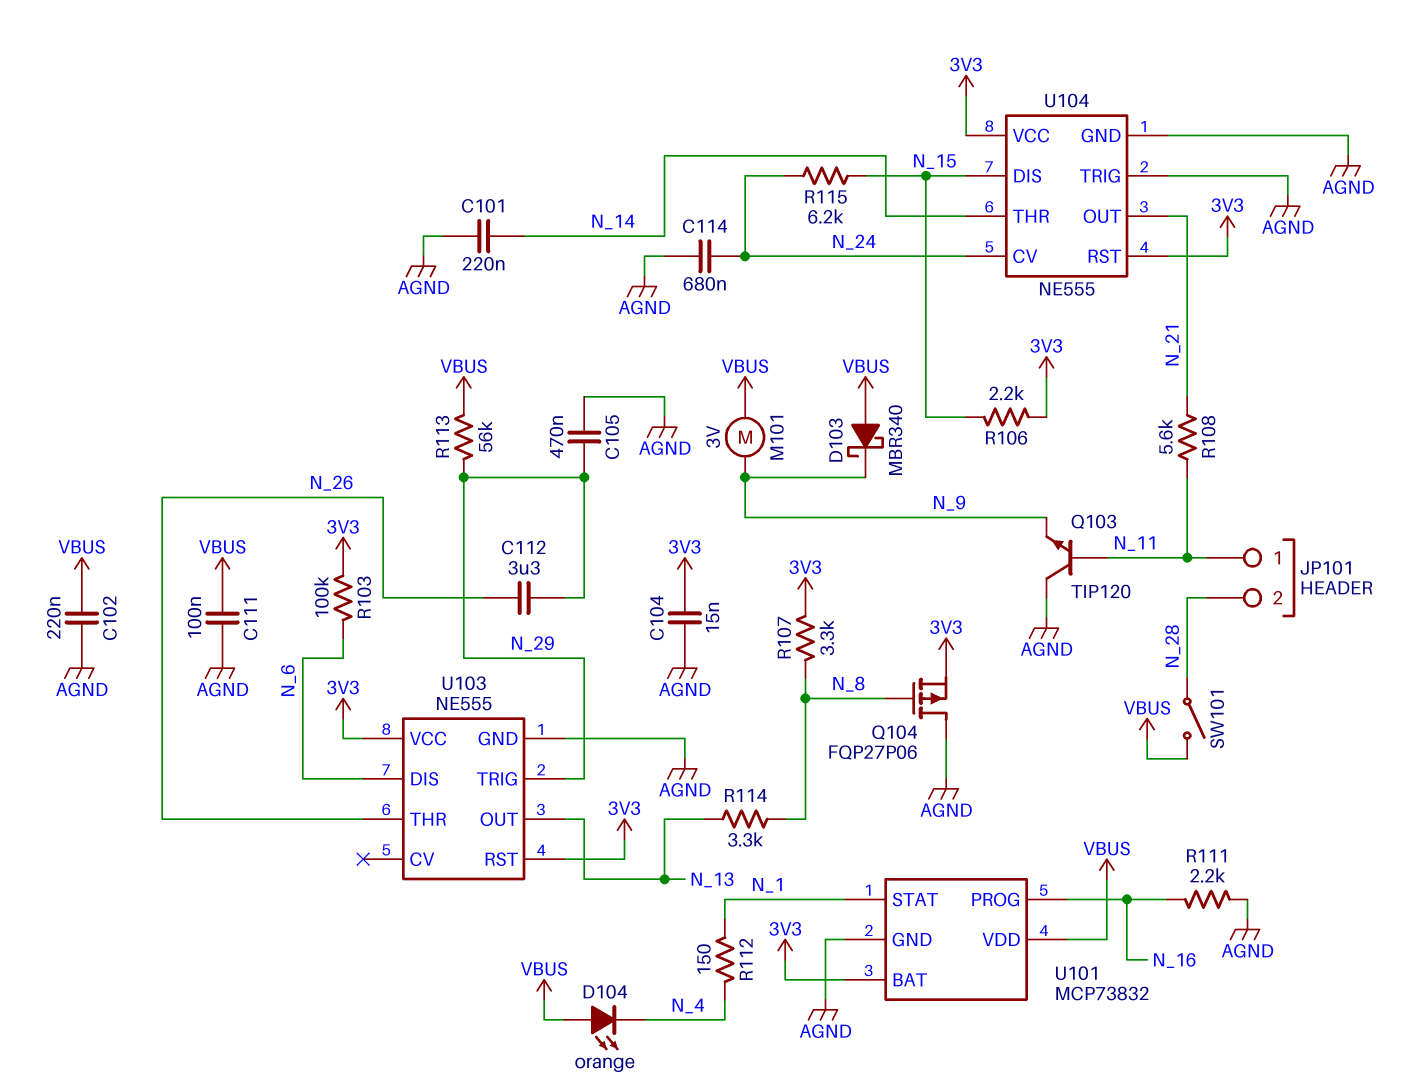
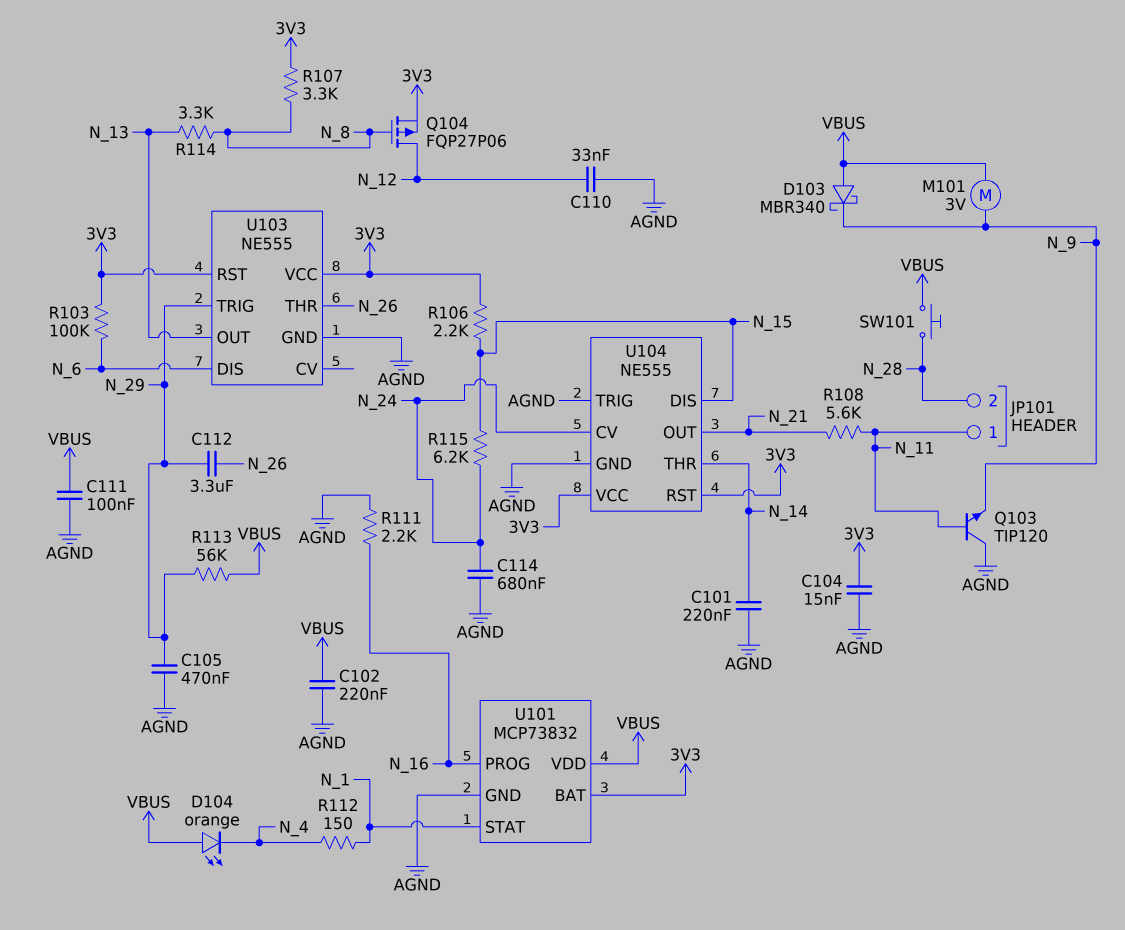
C110: none -> 33nF (AGND, N_12)
Q104: PMOS FQP27P06 (G N_8, D AGND, S 3V3) -> PMOS FQP27P06 (G N_8, D N_12, S 3V3)
SW101: switch (N_28, VBUS) -> button (N_28, VBUS)

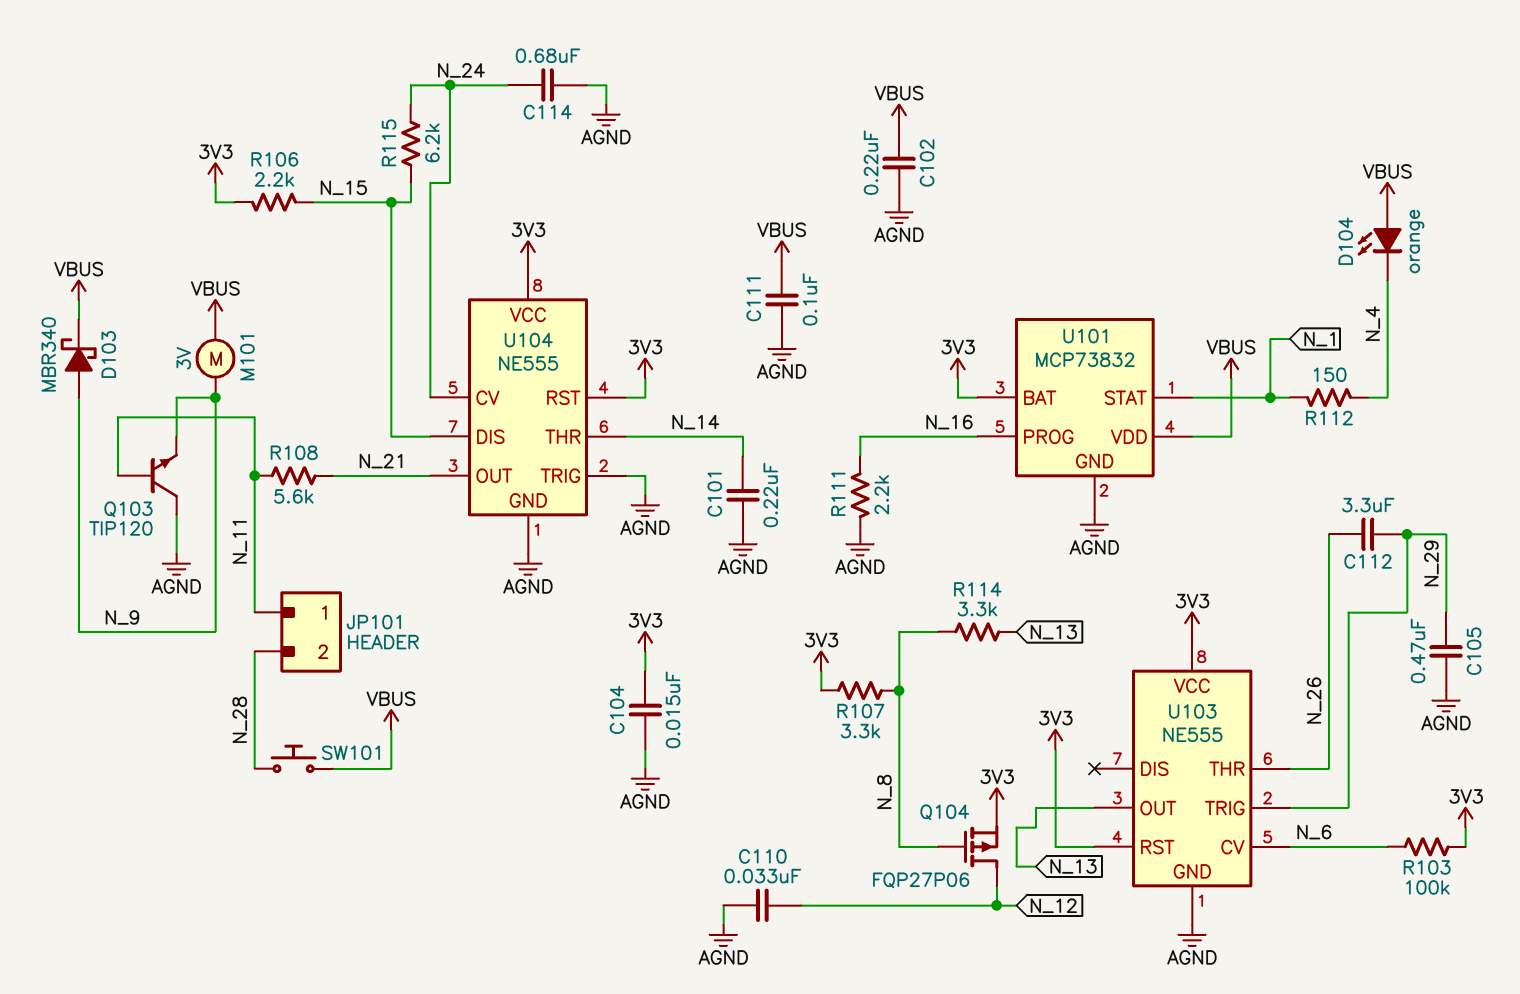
D103: schottky MBR340 (A VBUS, K N_9) -> schottky MBR340 (A N_9, K VBUS)
R113: 56k (N_29, VBUS) -> none
U103 pin CV: none -> N_6
U103 pin DIS: N_6 -> none

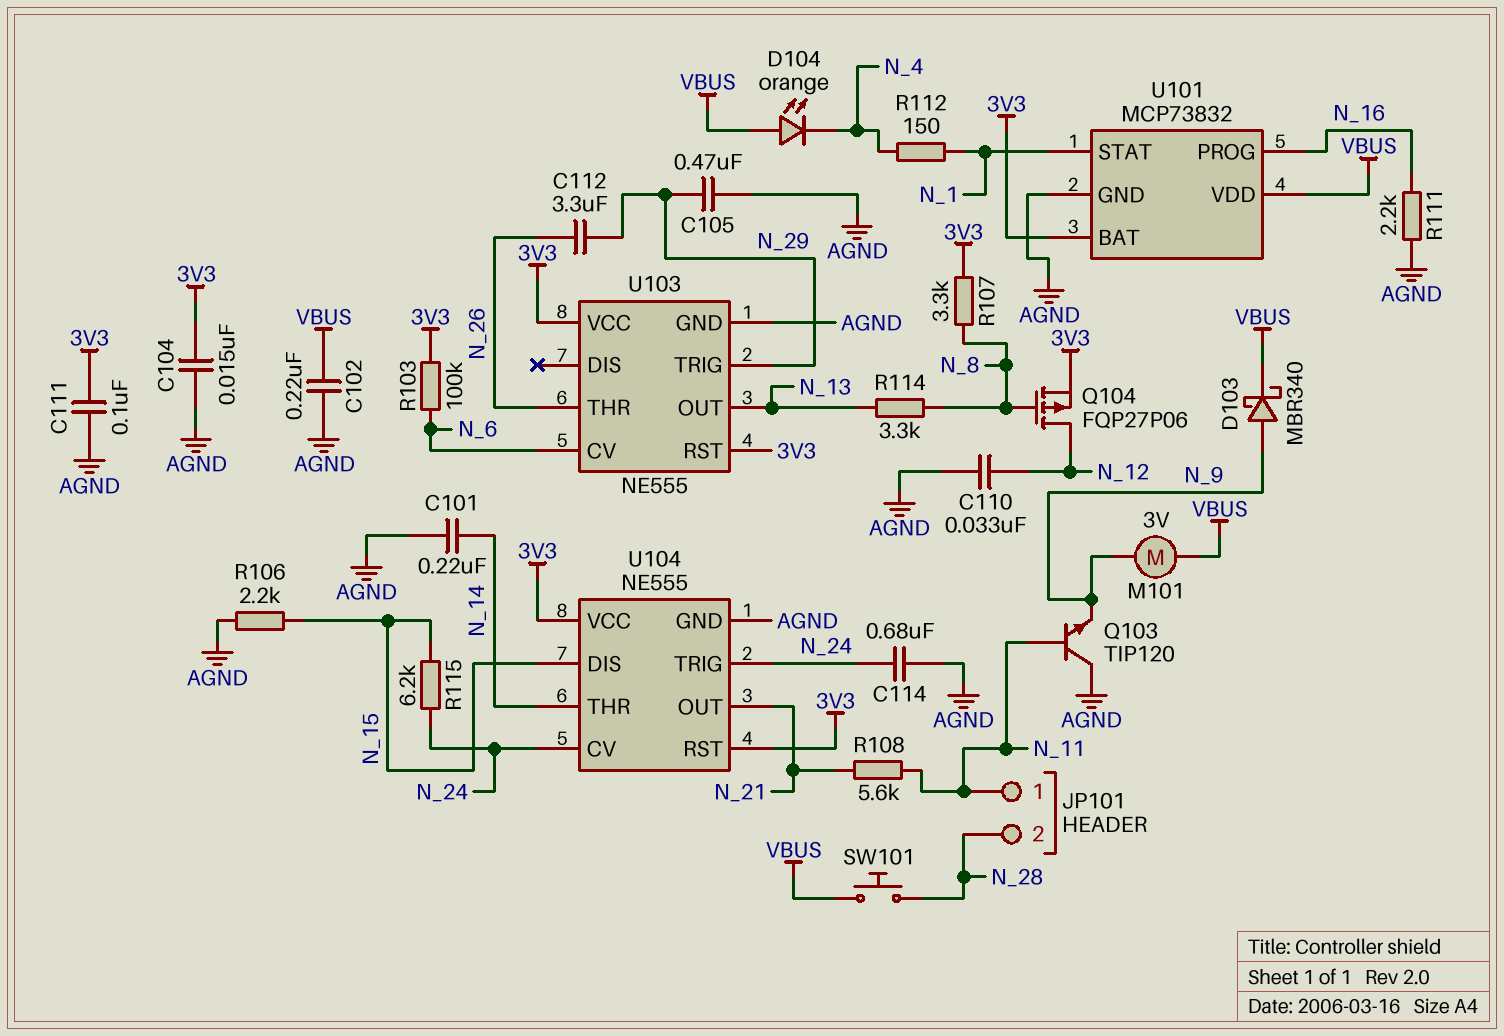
C111: 100nF (AGND, VBUS) -> 100nF (3V3, AGND)
R106: 2.2k (3V3, N_15) -> 2.2k (AGND, N_15)
U104 pin TRIG: AGND -> N_24

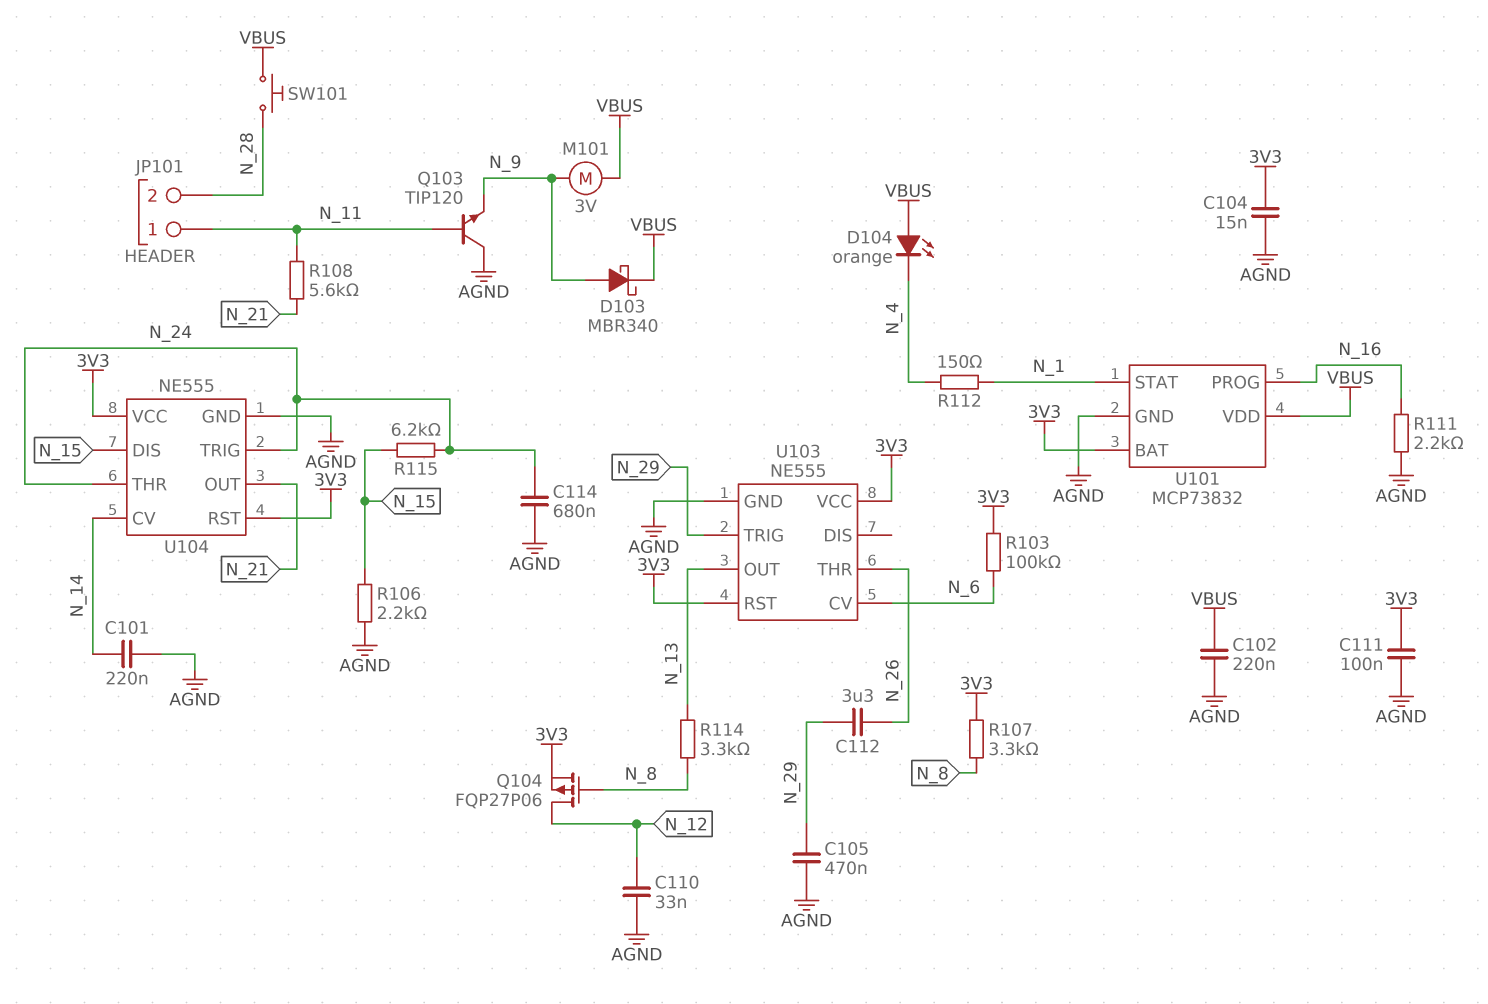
U104 pin CV: N_24 -> N_14
U104 pin THR: N_14 -> N_24

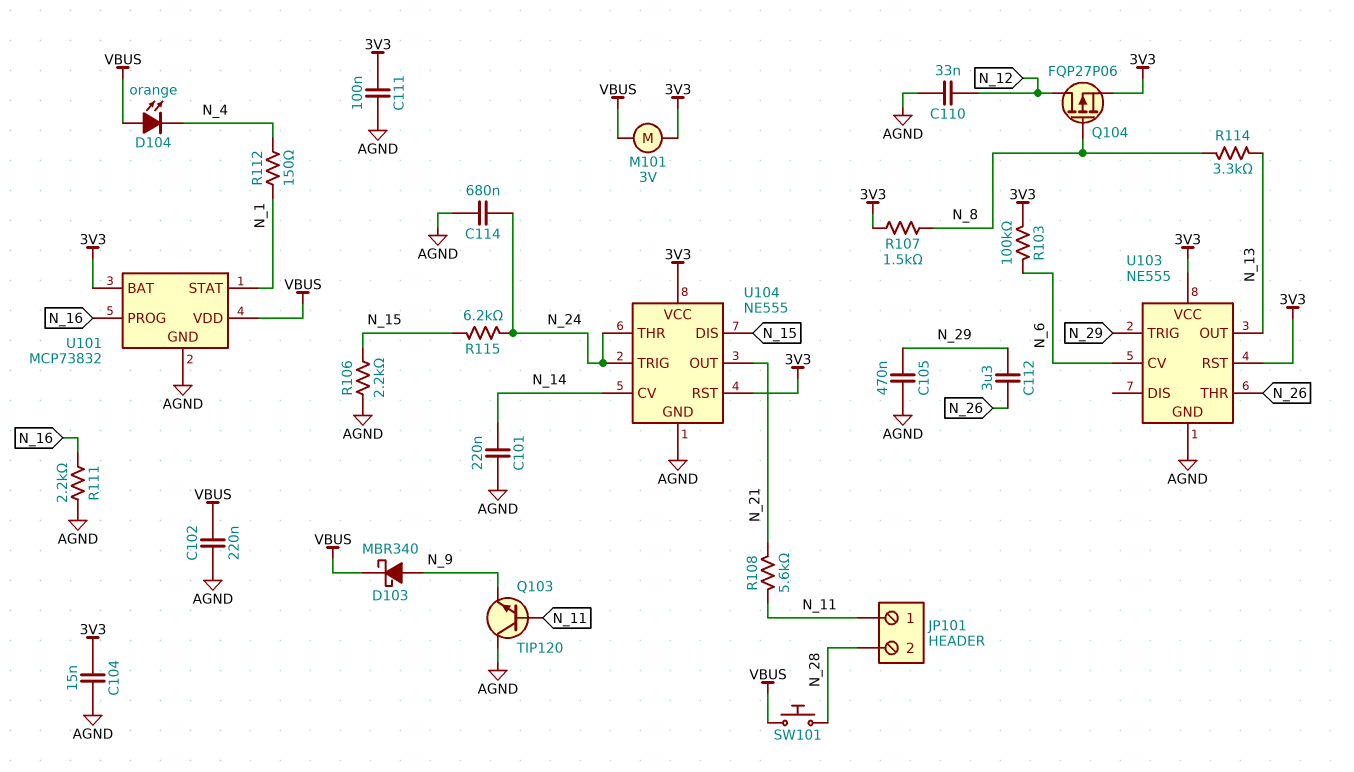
M101: motor 3V (N_9, VBUS) -> motor 3V (3V3, VBUS)
R107: 3.3k (3V3, N_8) -> 1.5k (3V3, N_8)

